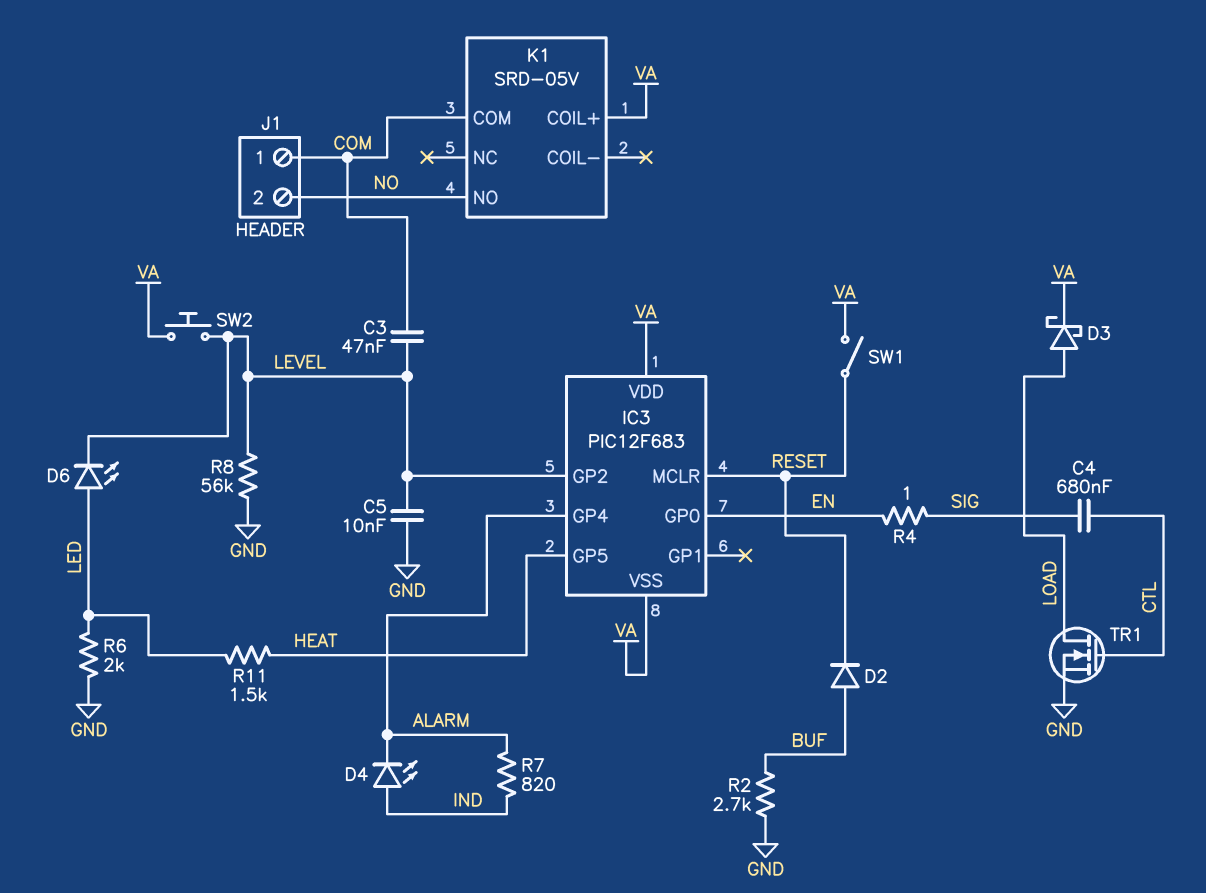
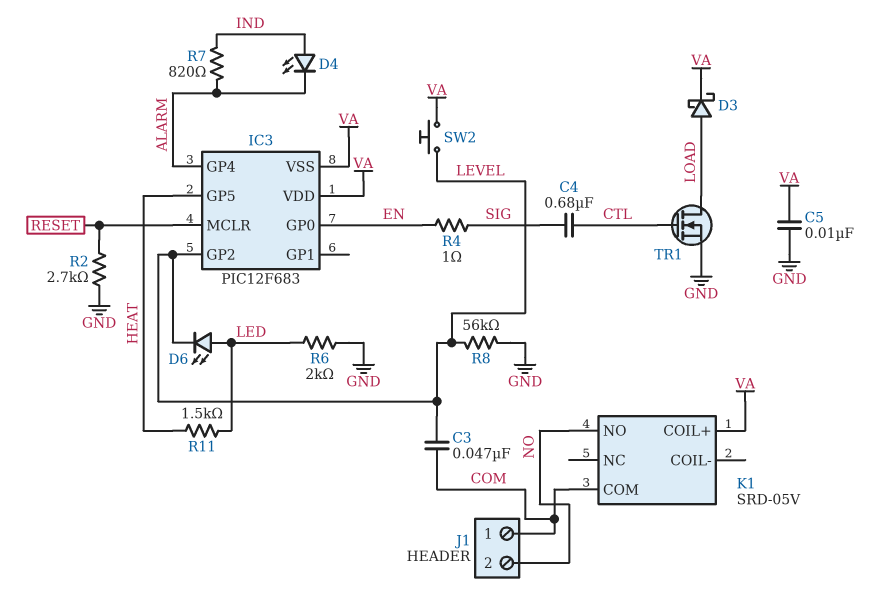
C5: 10nF (GND, LEVEL) -> 10nF (GND, VA)
D2: diode (A BUF, K RESET) -> none
R2: 2.7k (BUF, GND) -> 2.7k (GND, RESET)
SW1: switch (RESET, VA) -> none

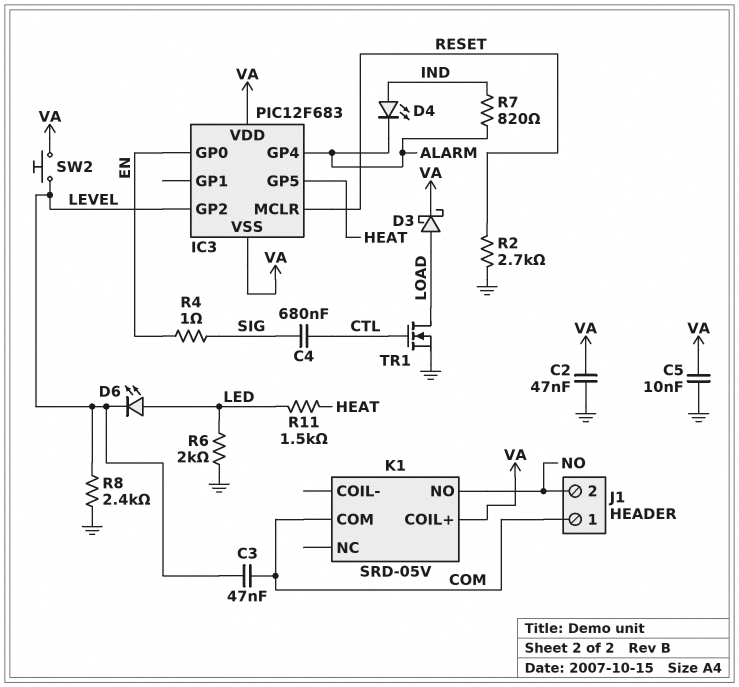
C2: none -> 47nF (GND, VA)
R8: 56k (GND, LEVEL) -> 2.4k (GND, LEVEL)

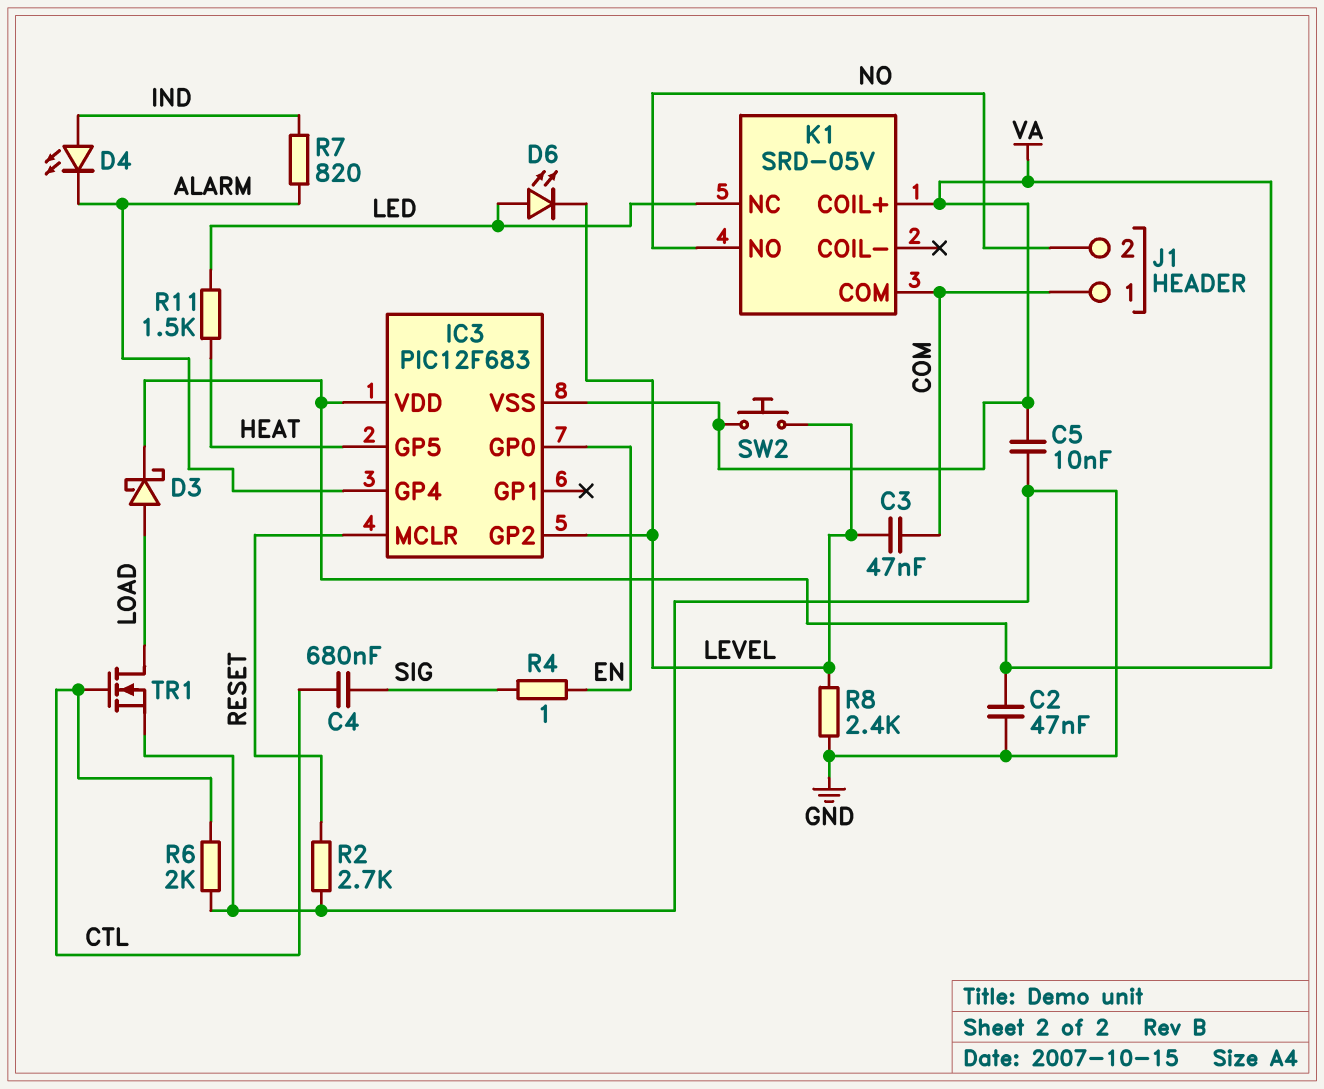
K1 pin NC: none -> LED
R6: 2k (GND, LED) -> 2k (CTL, GND)

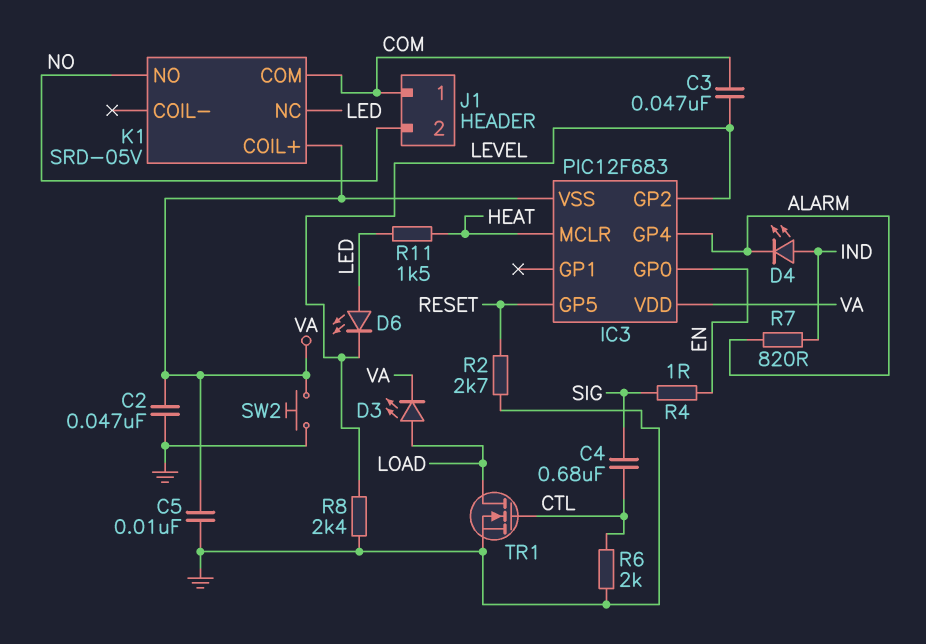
D3: schottky (A LOAD, K VA) -> LED (A LOAD, K VA)
IC3 pin GP5: HEAT -> RESET
IC3 pin MCLR: RESET -> HEAT
SW2: button (LEVEL, VA) -> button (GND, VA)

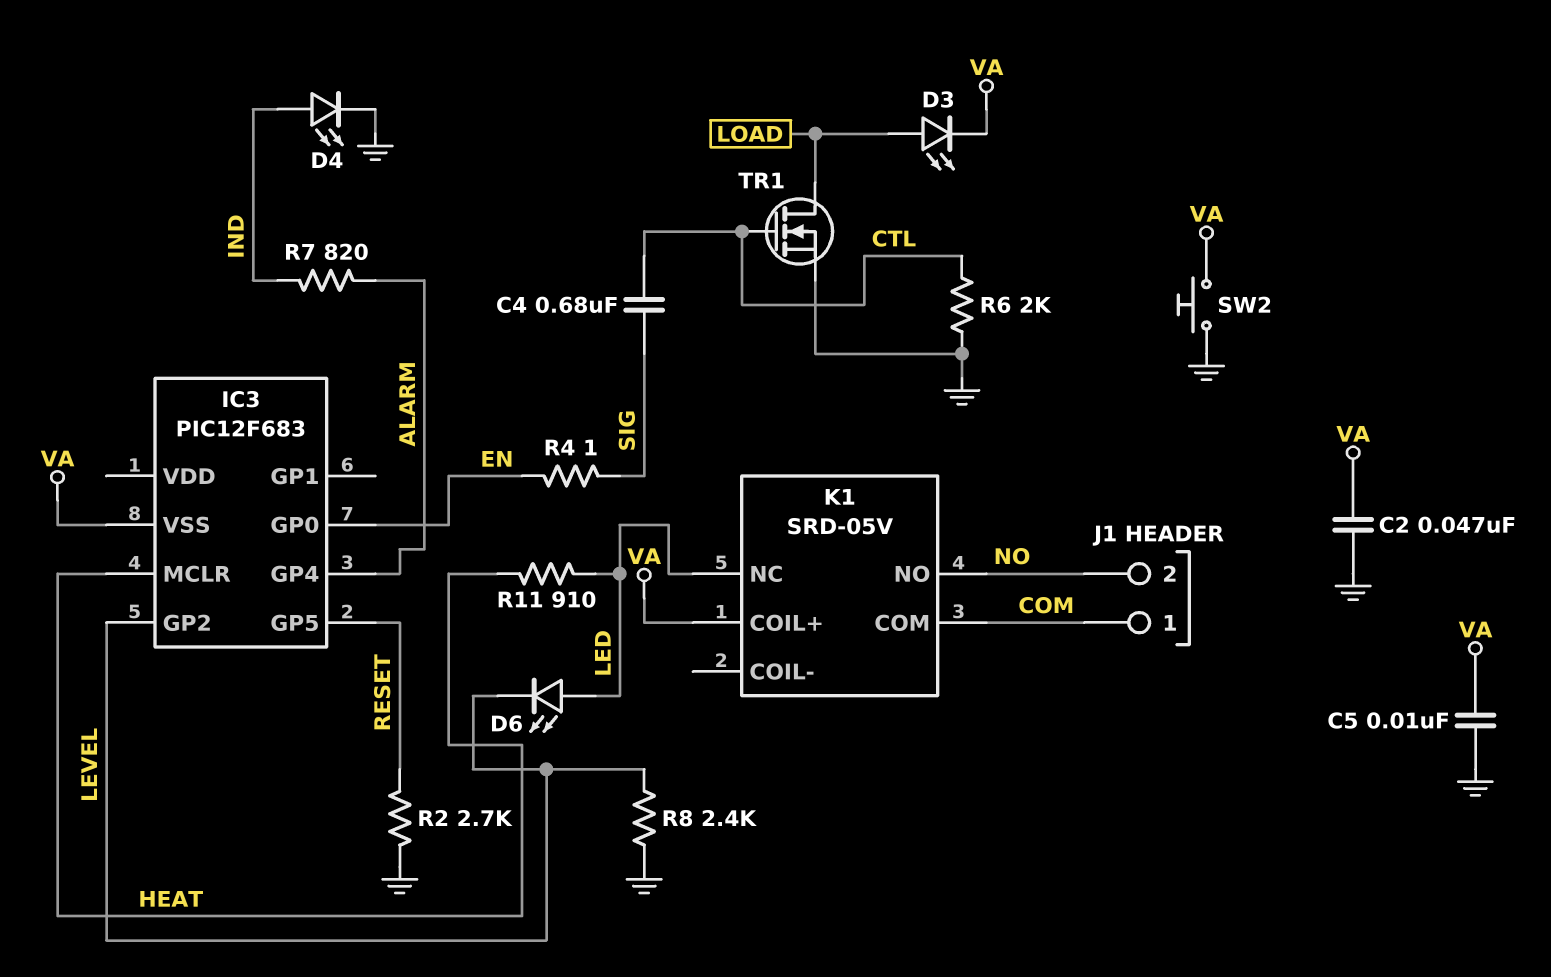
C3: 47nF (COM, LEVEL) -> none
D4: LED (A IND, K ALARM) -> LED (A IND, K GND)
IC3 pin VDD: VA -> none
R11: 1.5k (HEAT, LED) -> 910 (HEAT, LED)

